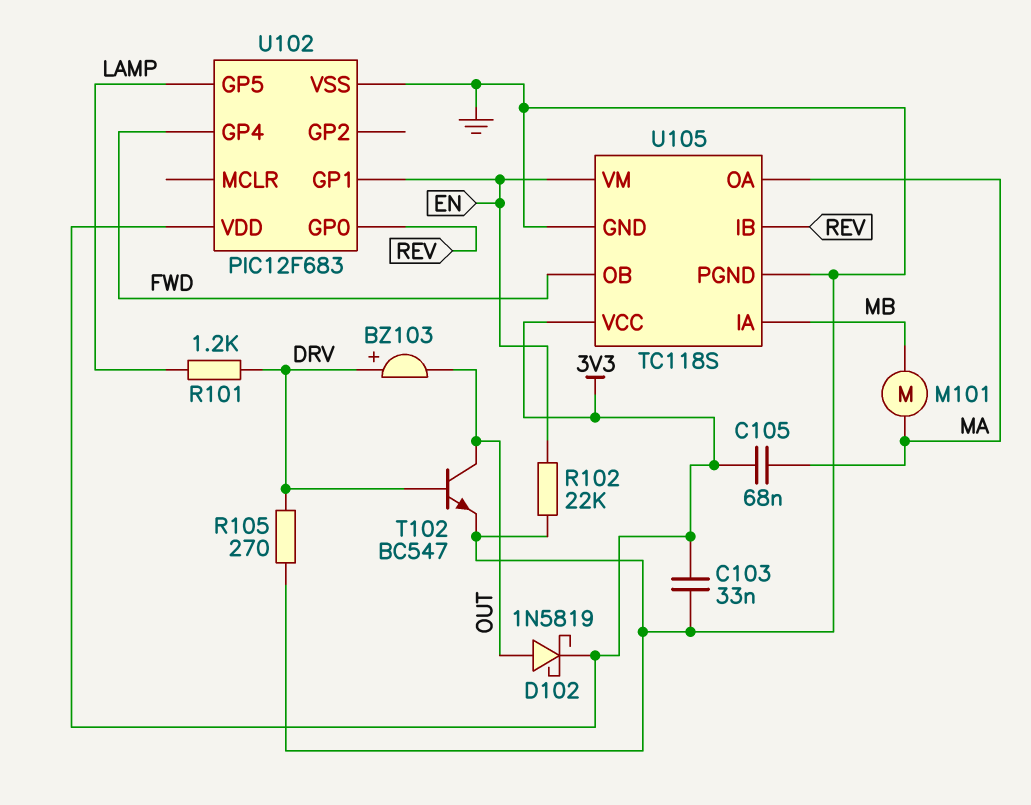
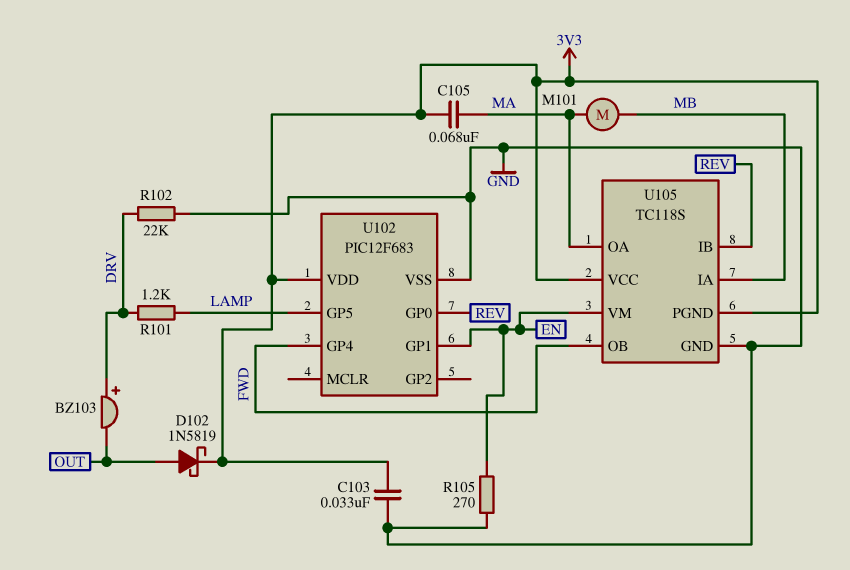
R102: 22k (EN, GND) -> 22k (DRV, GND)
R105: 270 (DRV, GND) -> 270 (EN, GND)
T102: NPN BC547 (B DRV, C OUT, E GND) -> none
U105 pin PGND: GND -> 3V3

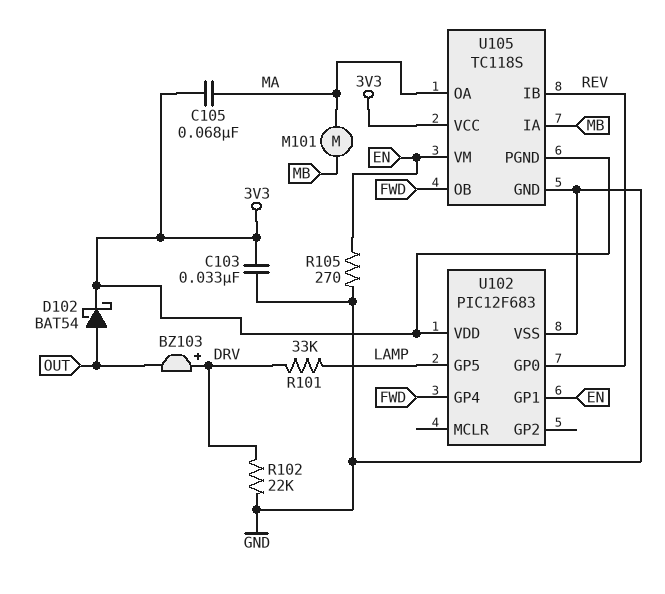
D102: schottky 1N5819 (A OUT, K 3V3) -> schottky BAT54 (A OUT, K 3V3)
R101: 1.2k (DRV, LAMP) -> 33k (DRV, LAMP)

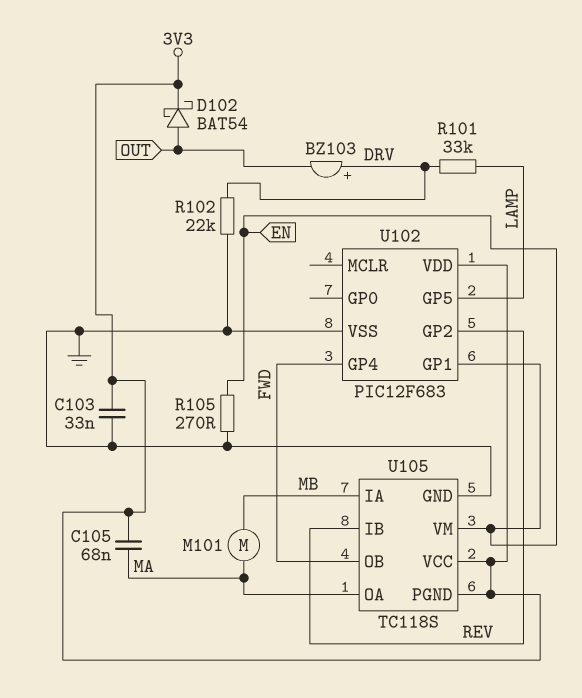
U102 pin GP0: REV -> none
U102 pin GP2: none -> REV

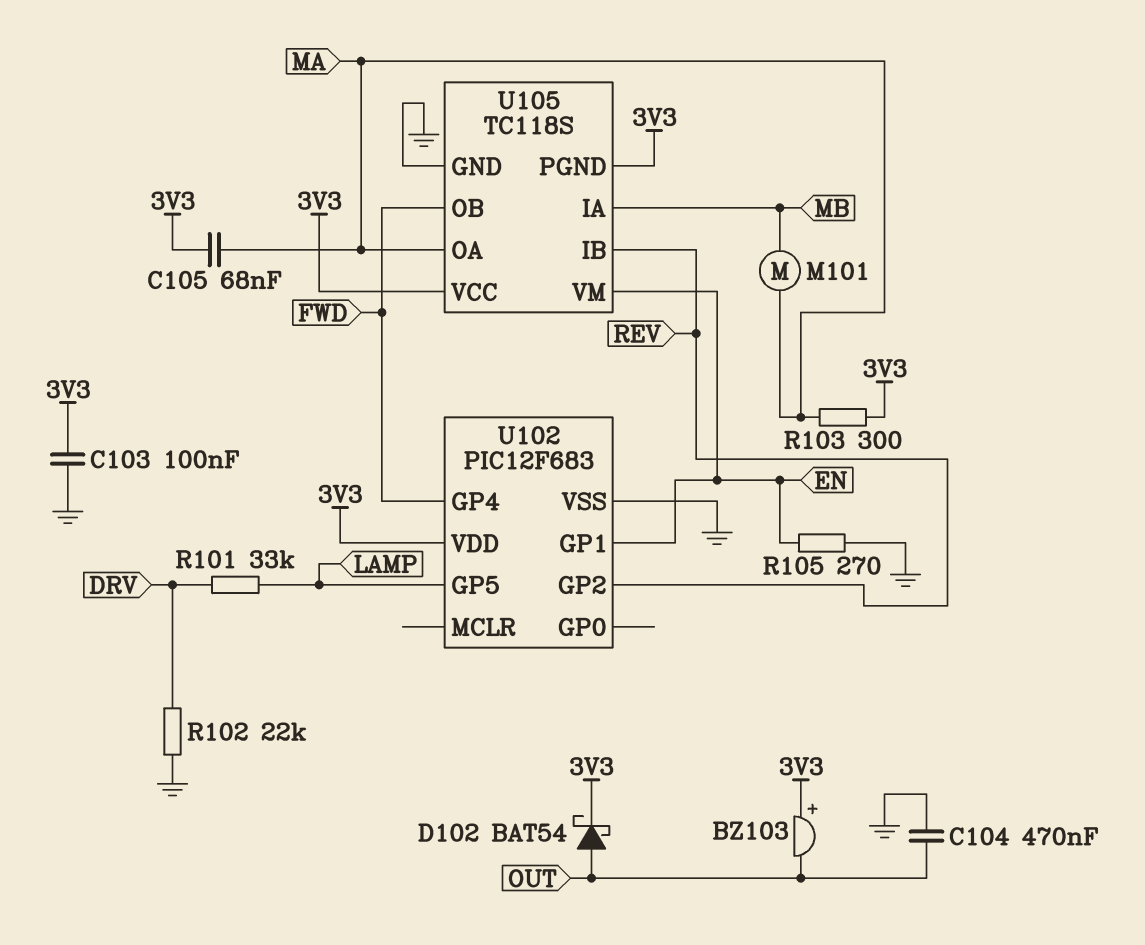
BZ103: buzzer (plus DRV, minus OUT) -> buzzer (plus 3V3, minus OUT)
C103: 33nF (3V3, GND) -> 100nF (3V3, GND)
C104: none -> 470nF (GND, OUT)
R103: none -> 300 (3V3, MA)

